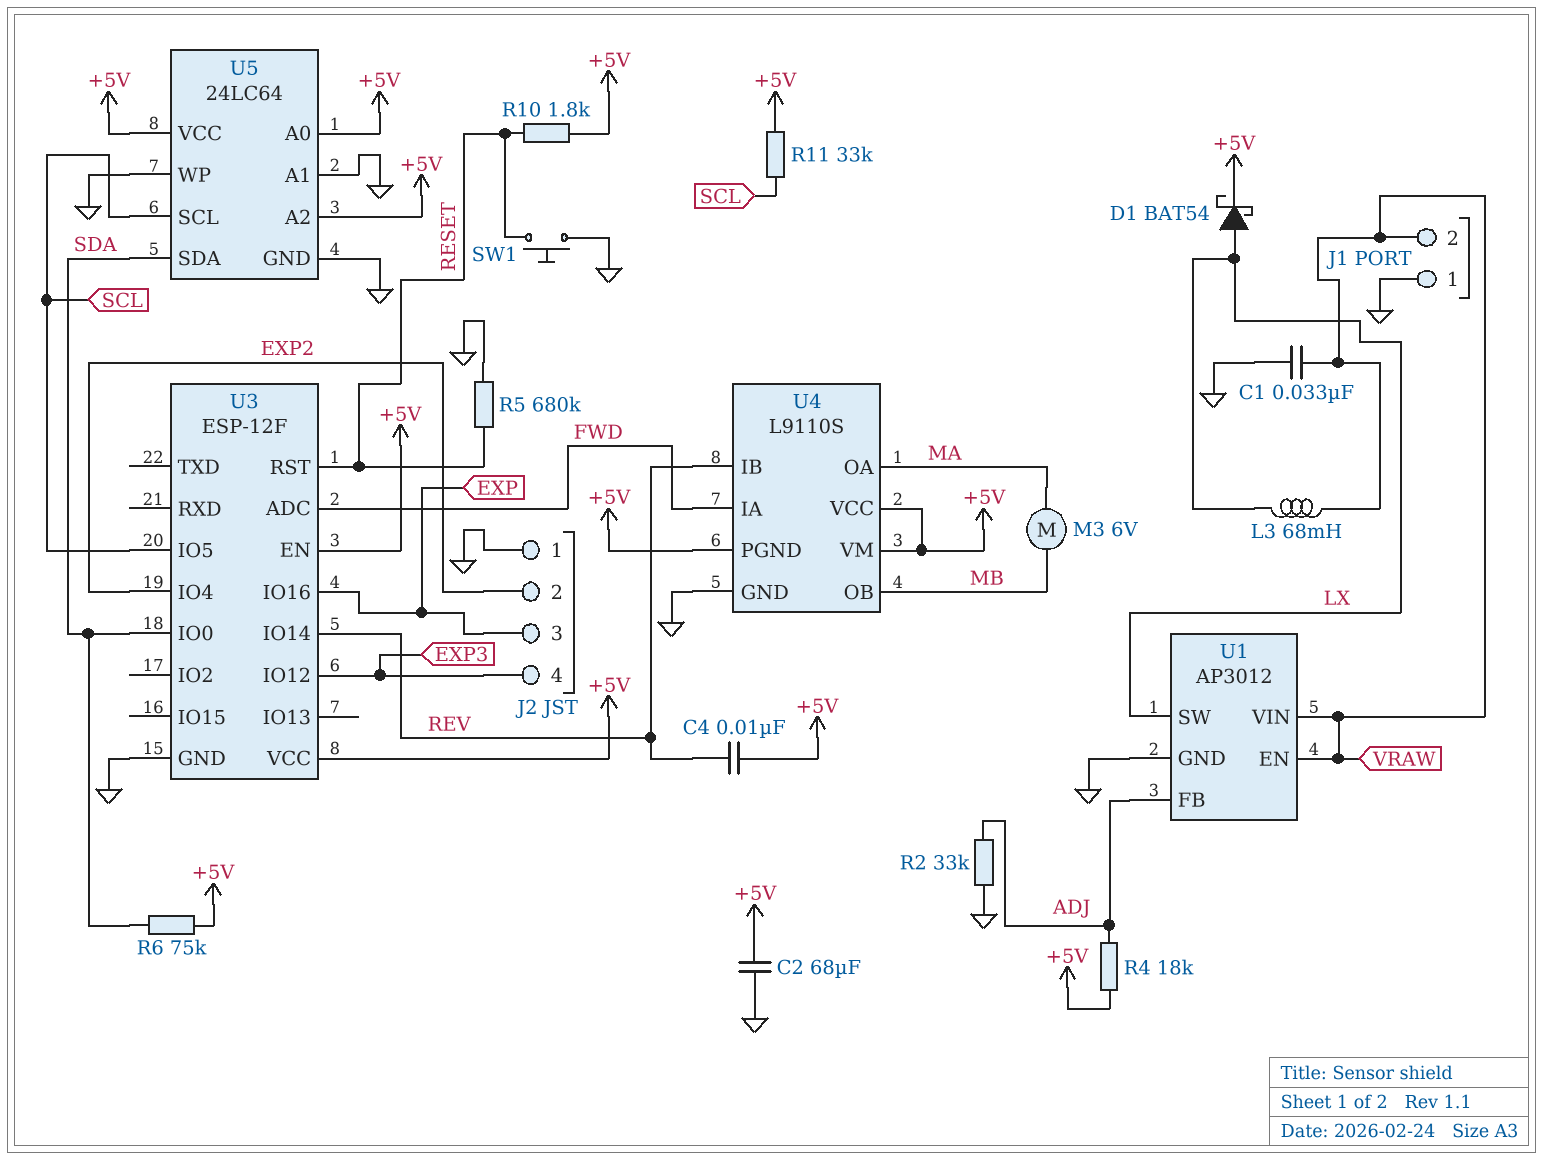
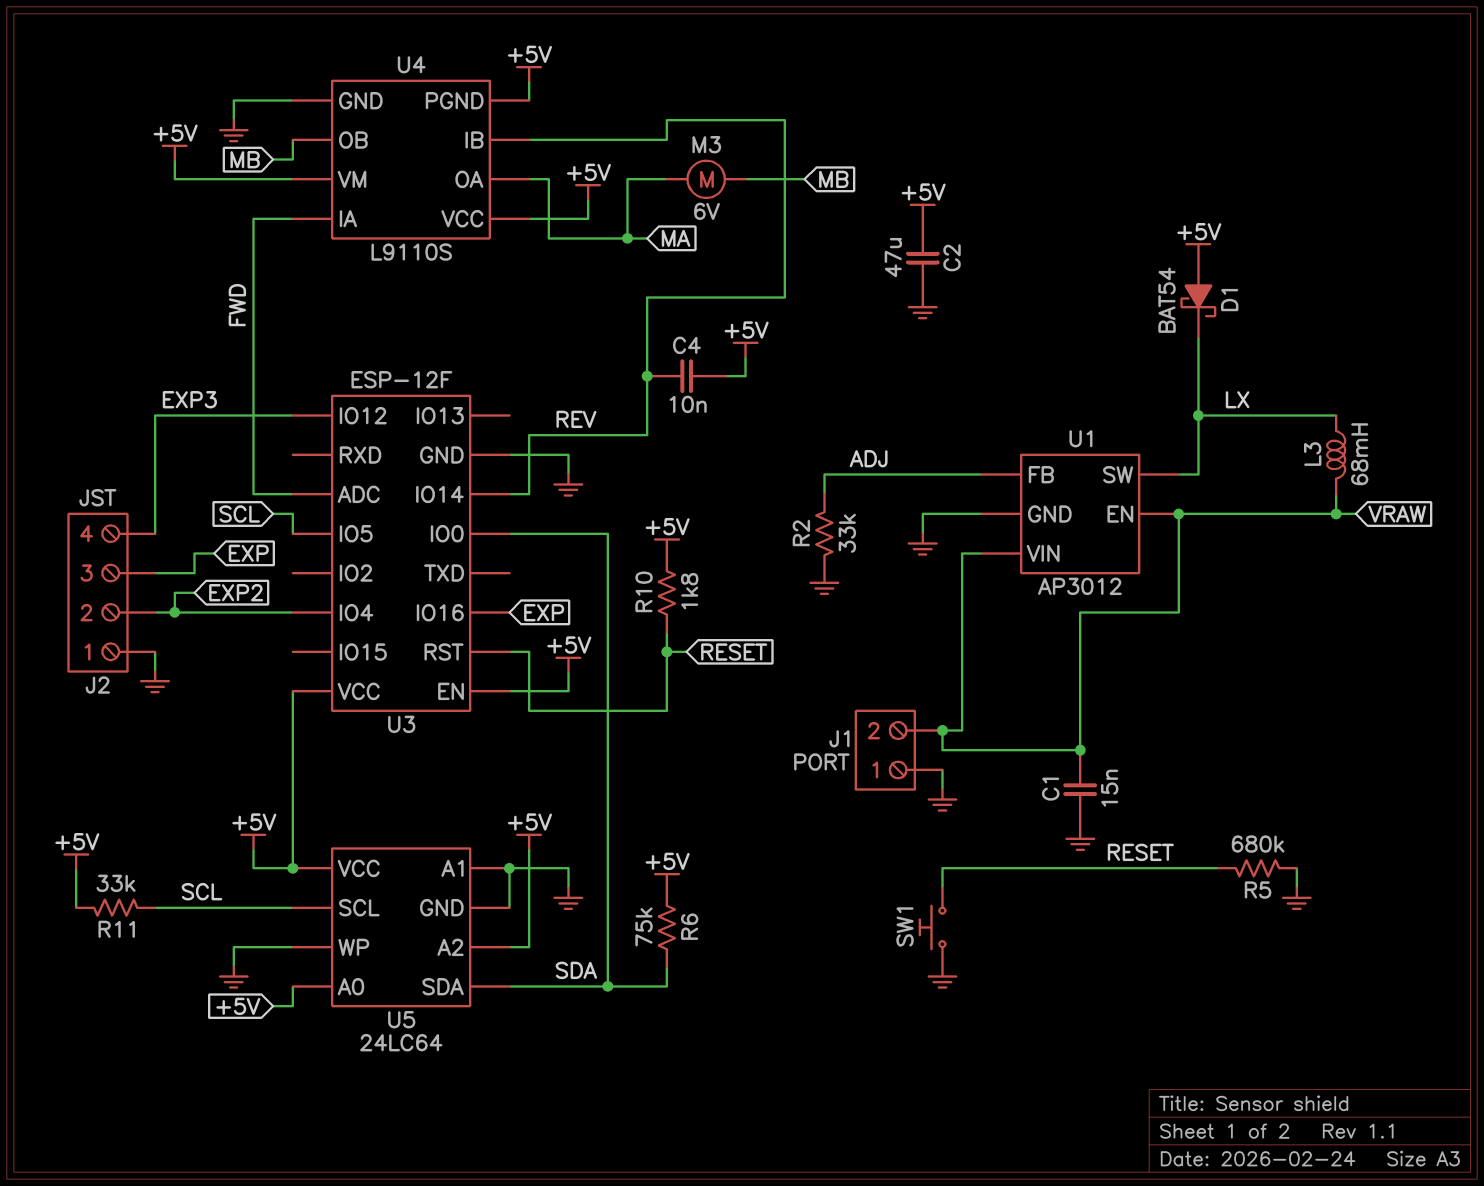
C1: 33nF (GND, VRAW) -> 15nF (GND, VRAW)
C2: 68uF (+5V, GND) -> 47uF (+5V, GND)
D1: schottky BAT54 (A LX, K +5V) -> schottky BAT54 (A +5V, K LX)
R4: 18k (+5V, ADJ) -> none

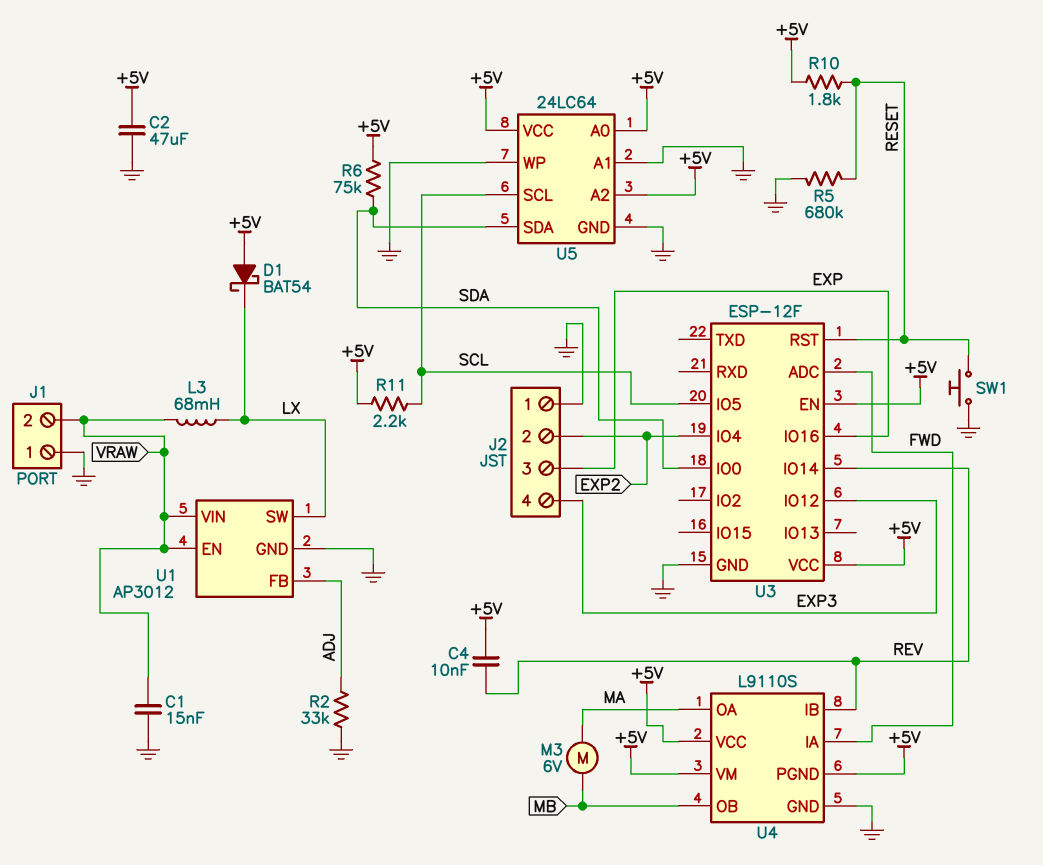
R11: 33k (+5V, SCL) -> 2.2k (+5V, SCL)

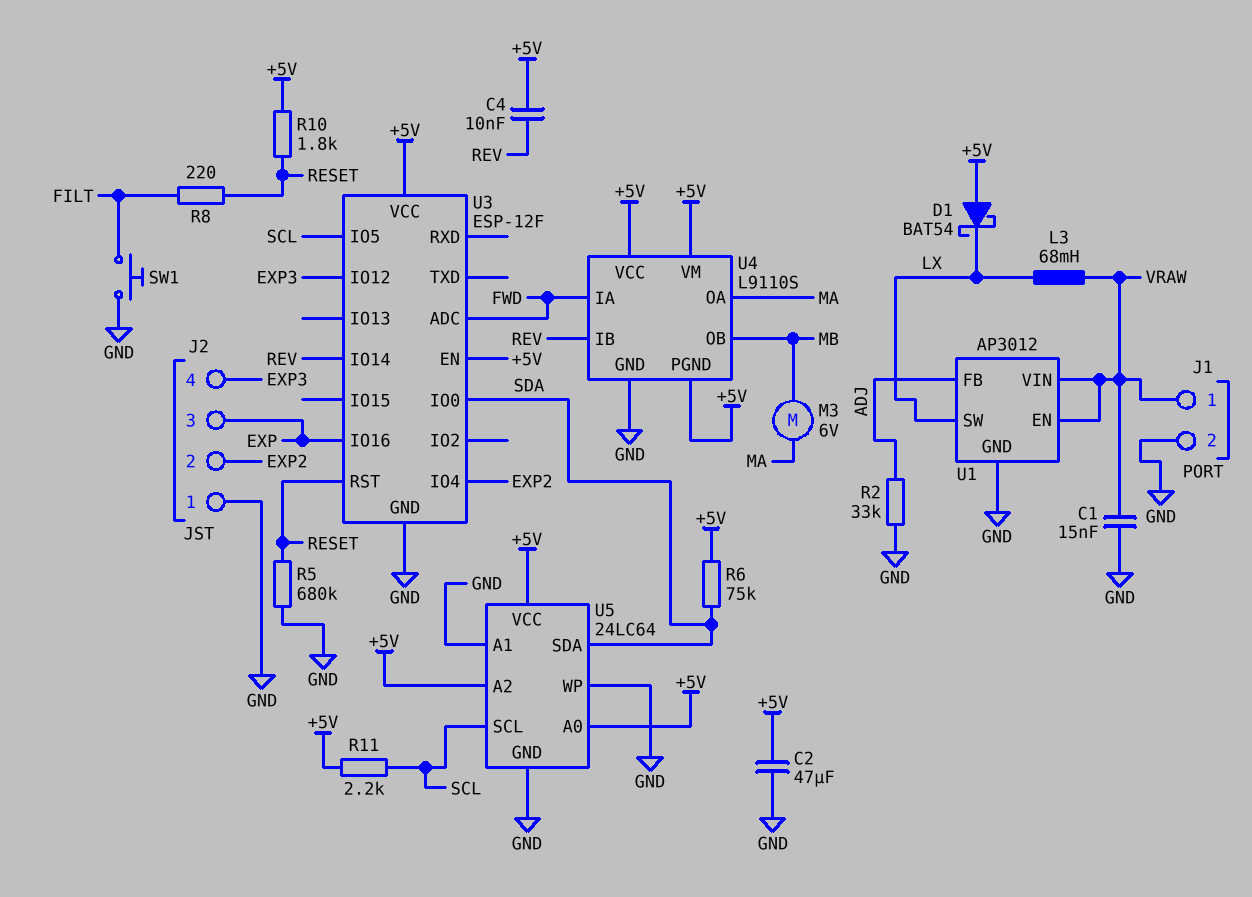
J1 pin 1: GND -> VRAW
J1 pin 2: VRAW -> GND
R8: none -> 220 (FILT, RESET)
SW1: button (GND, RESET) -> button (FILT, GND)

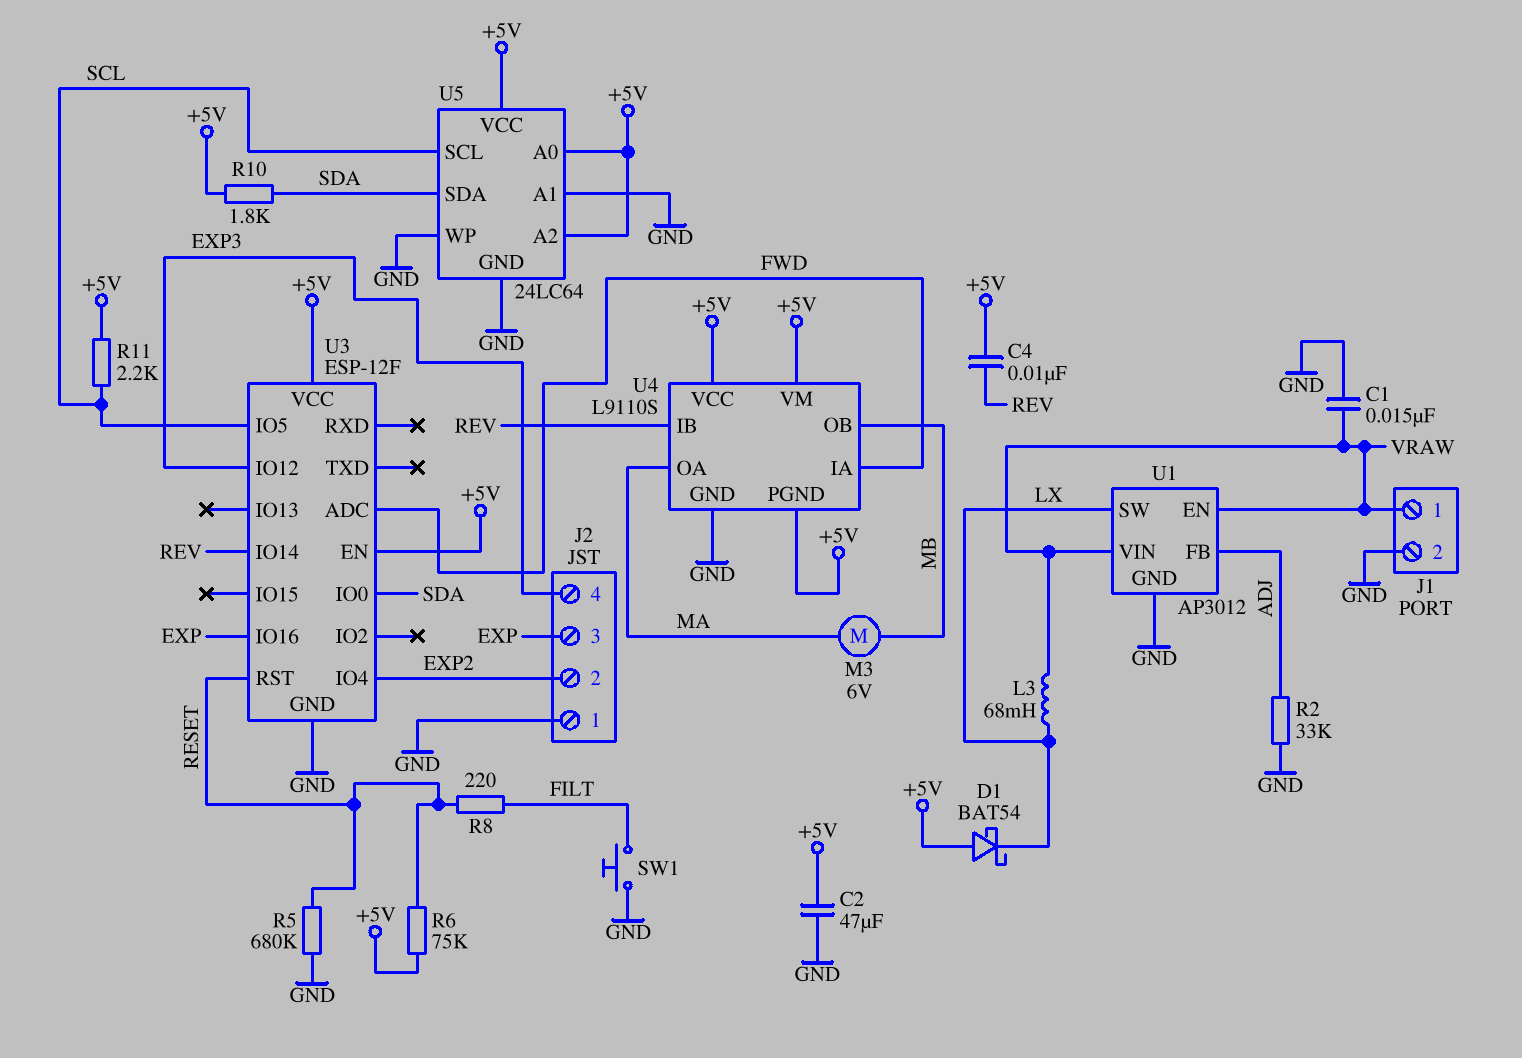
R6: 75k (+5V, SDA) -> 75k (+5V, RESET)
R10: 1.8k (+5V, RESET) -> 1.8k (+5V, SDA)

